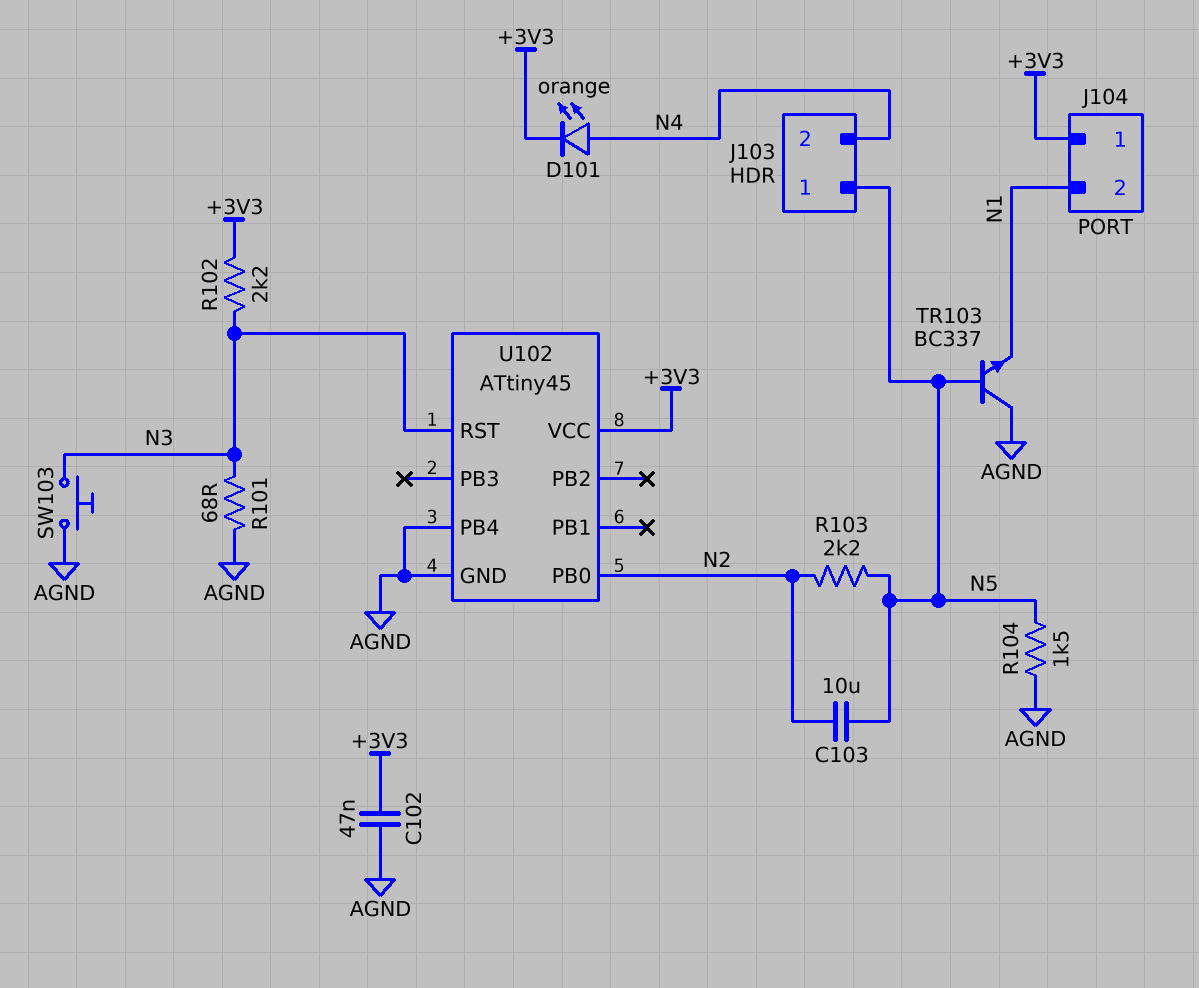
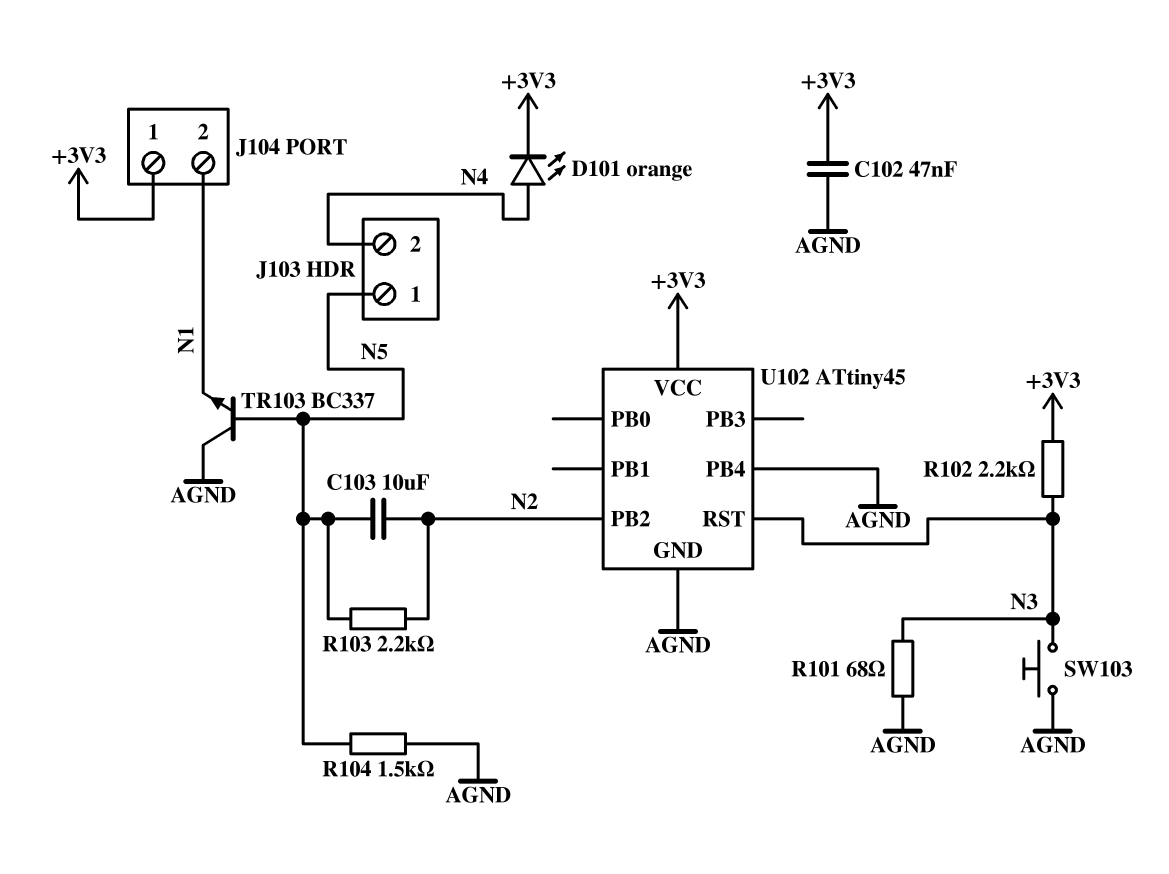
U102 pin PB0: N2 -> none
U102 pin PB2: none -> N2

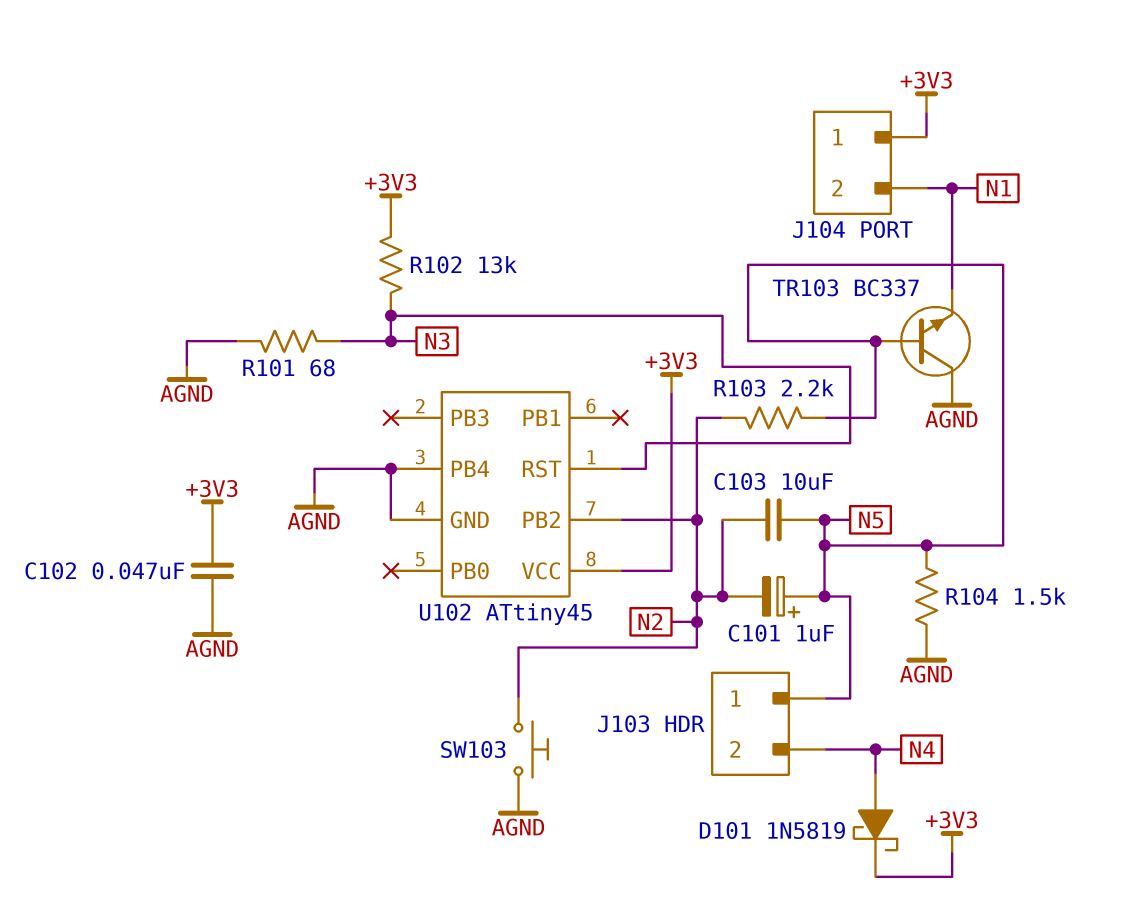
C101: none -> 1uF (plus N5, minus N2)
D101: LED orange (A N4, K +3V3) -> schottky 1N5819 (A N4, K +3V3)
R102: 2.2k (+3V3, N3) -> 13k (+3V3, N3)
SW103: button (AGND, N3) -> button (AGND, N2)

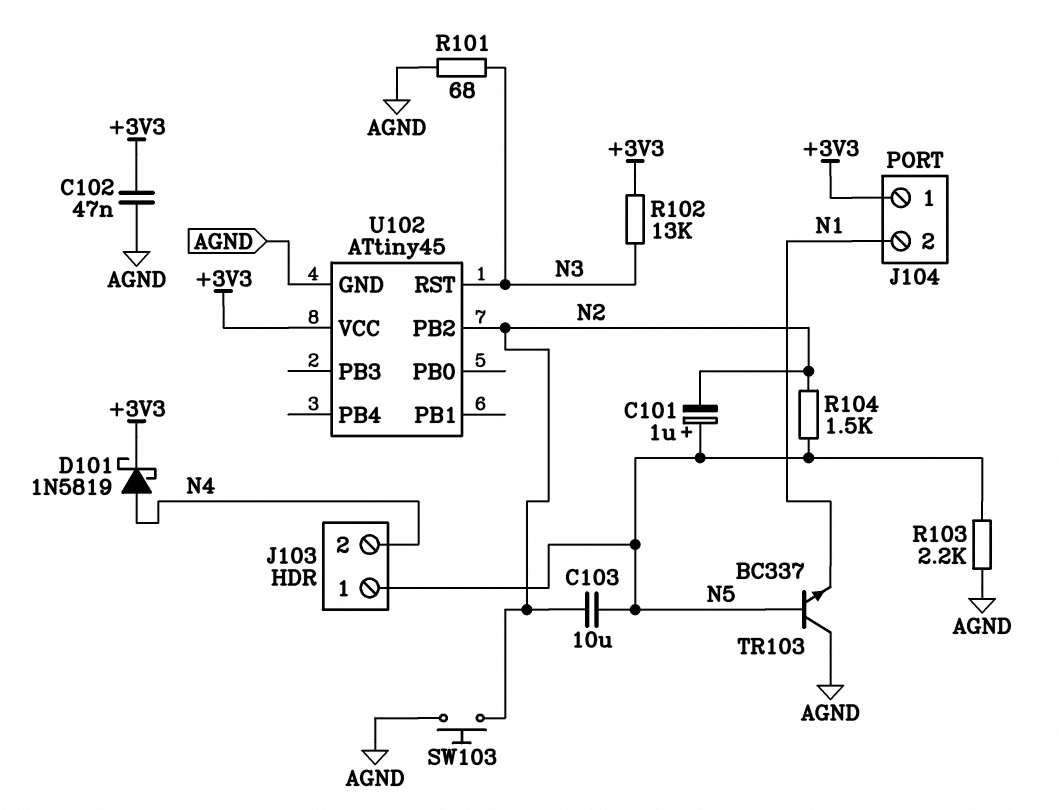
R103: 2.2k (N2, N5) -> 2.2k (AGND, N5)
R104: 1.5k (AGND, N5) -> 1.5k (N2, N5)
U102 pin PB4: AGND -> none

